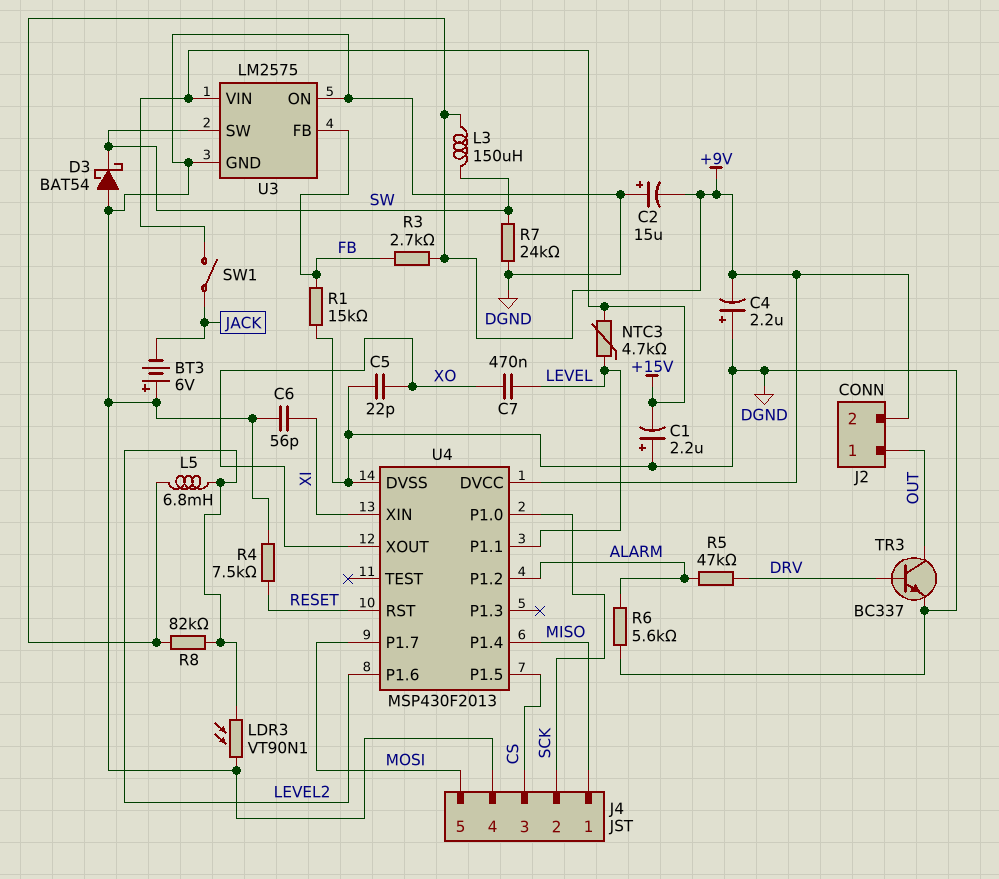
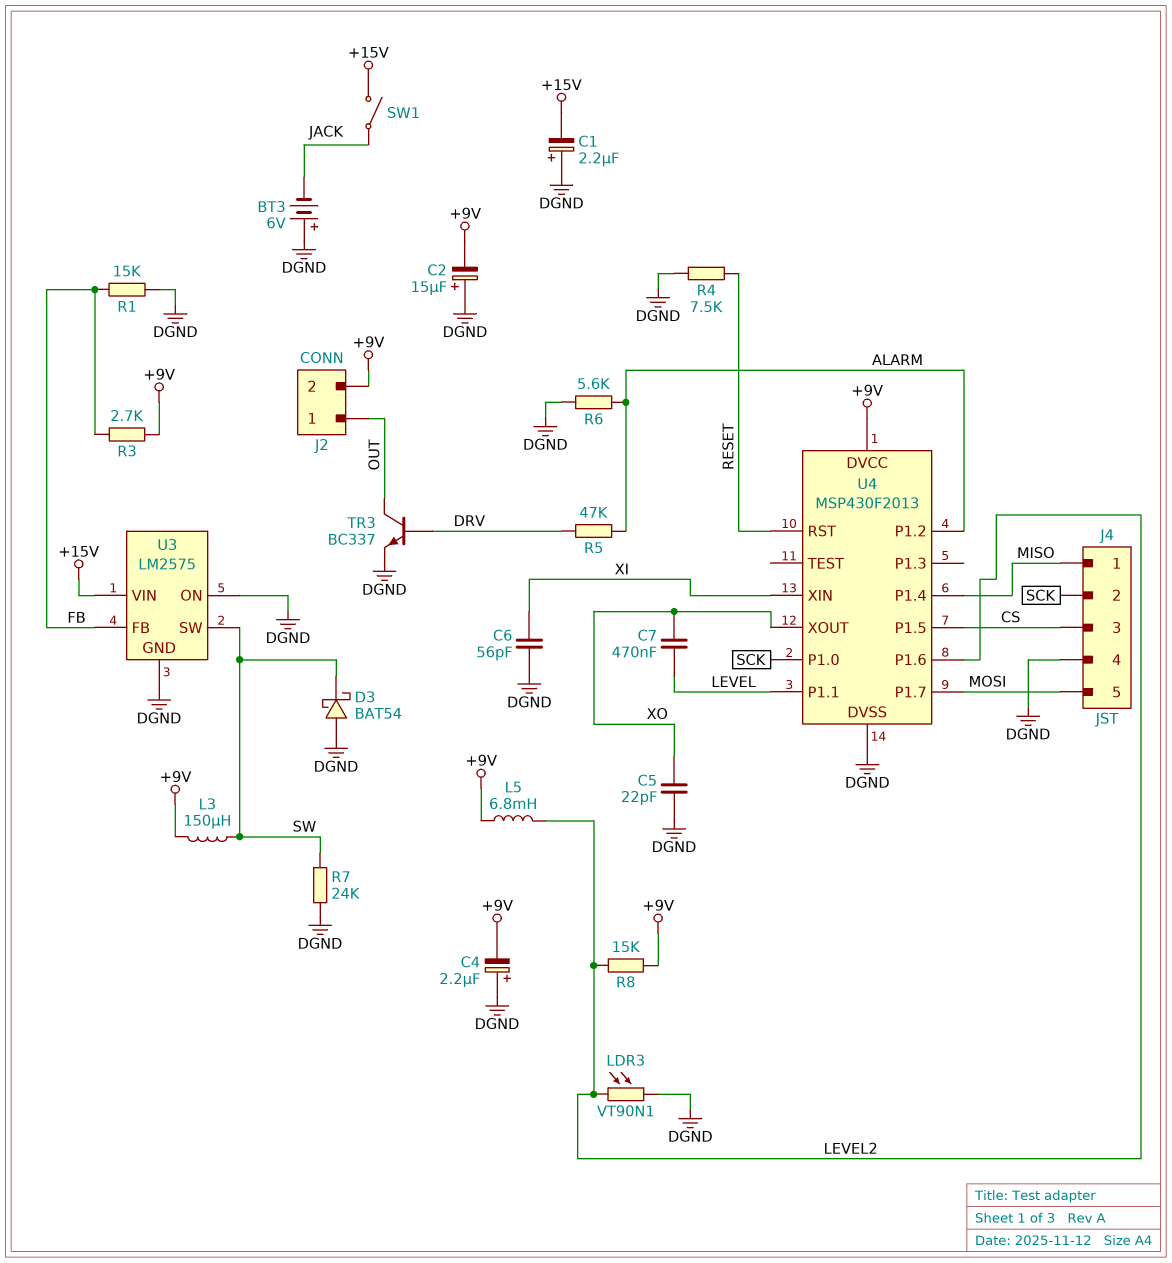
NTC3: 4.7k (+15V, LEVEL) -> none
R8: 82k (+9V, LEVEL2) -> 15k (+9V, LEVEL2)

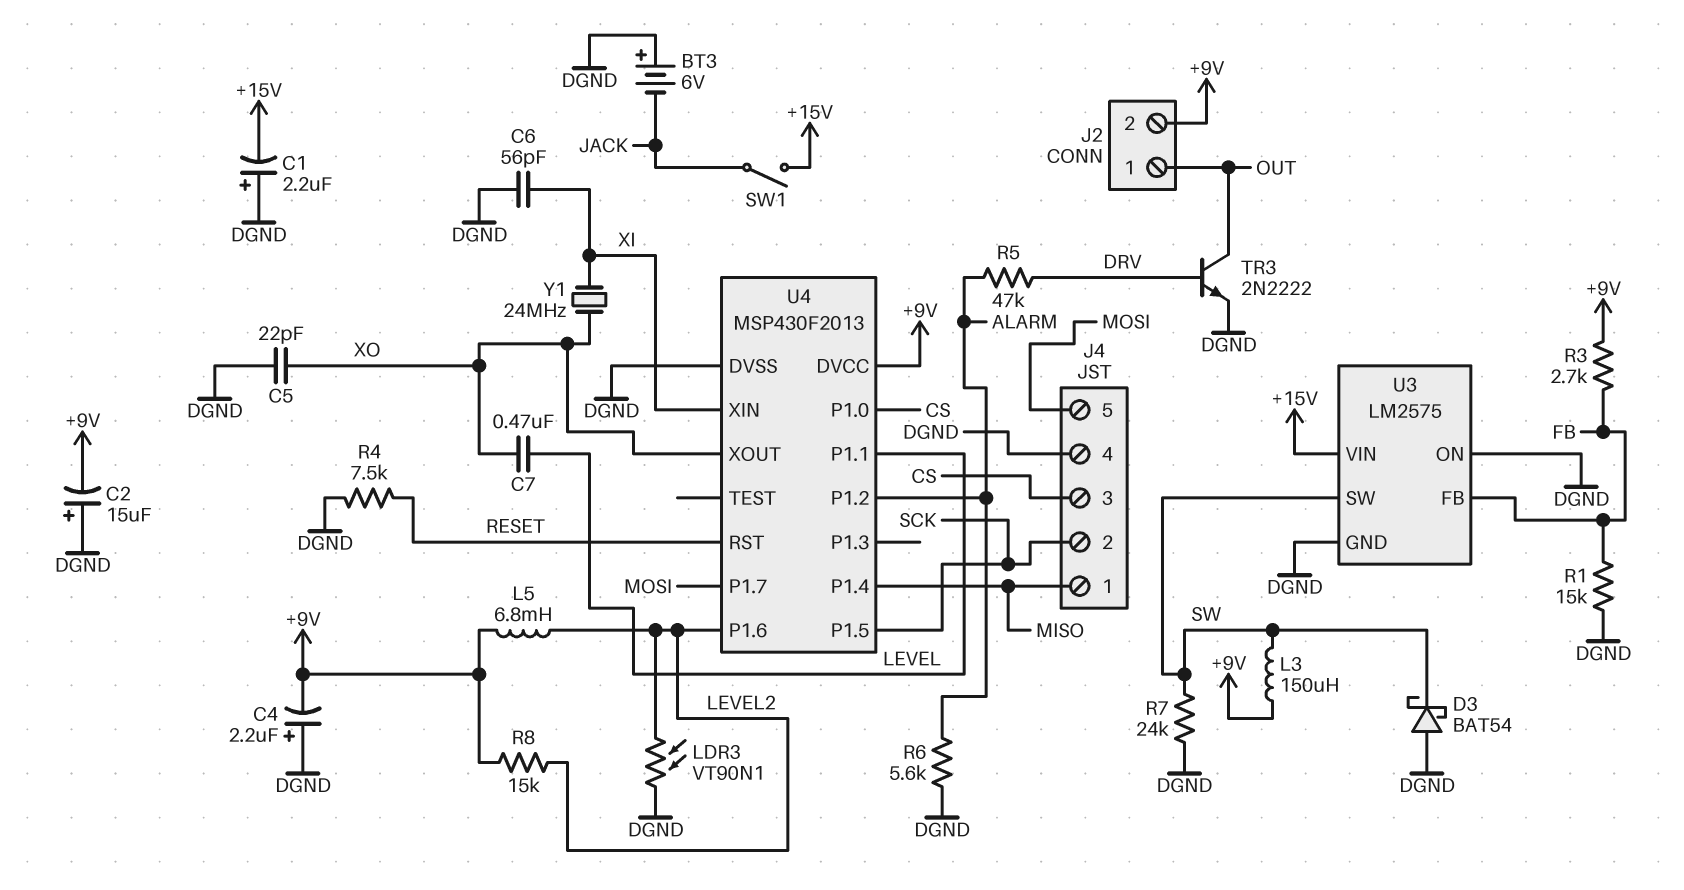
TR3: NPN BC337 (B DRV, C OUT, E DGND) -> NPN 2N2222 (B DRV, C OUT, E DGND)
U4 pin P1.0: SCK -> CS
U4 pin P1.5: CS -> SCK
Y1: none -> 24MHz (XI, XO)

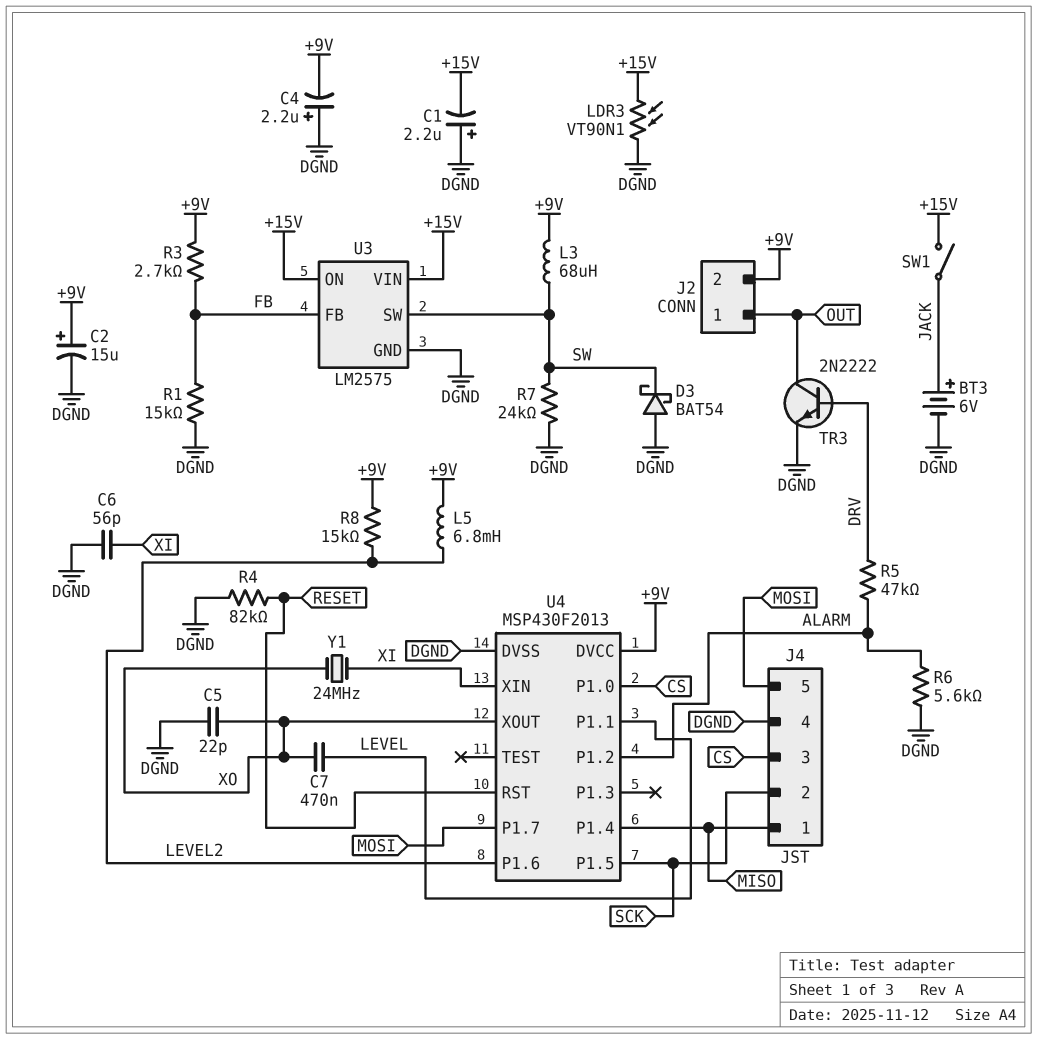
BT3: 6V (plus DGND, minus JACK) -> 6V (plus JACK, minus DGND)
C2: 15uF (plus DGND, minus +9V) -> 15uF (plus +9V, minus DGND)
L3: 150uH (+9V, SW) -> 68uH (+9V, SW)
LDR3: VT90N1 (DGND, LEVEL2) -> VT90N1 (+15V, DGND)
R4: 7.5k (DGND, RESET) -> 82k (DGND, RESET)
U3 pin ON: DGND -> +15V

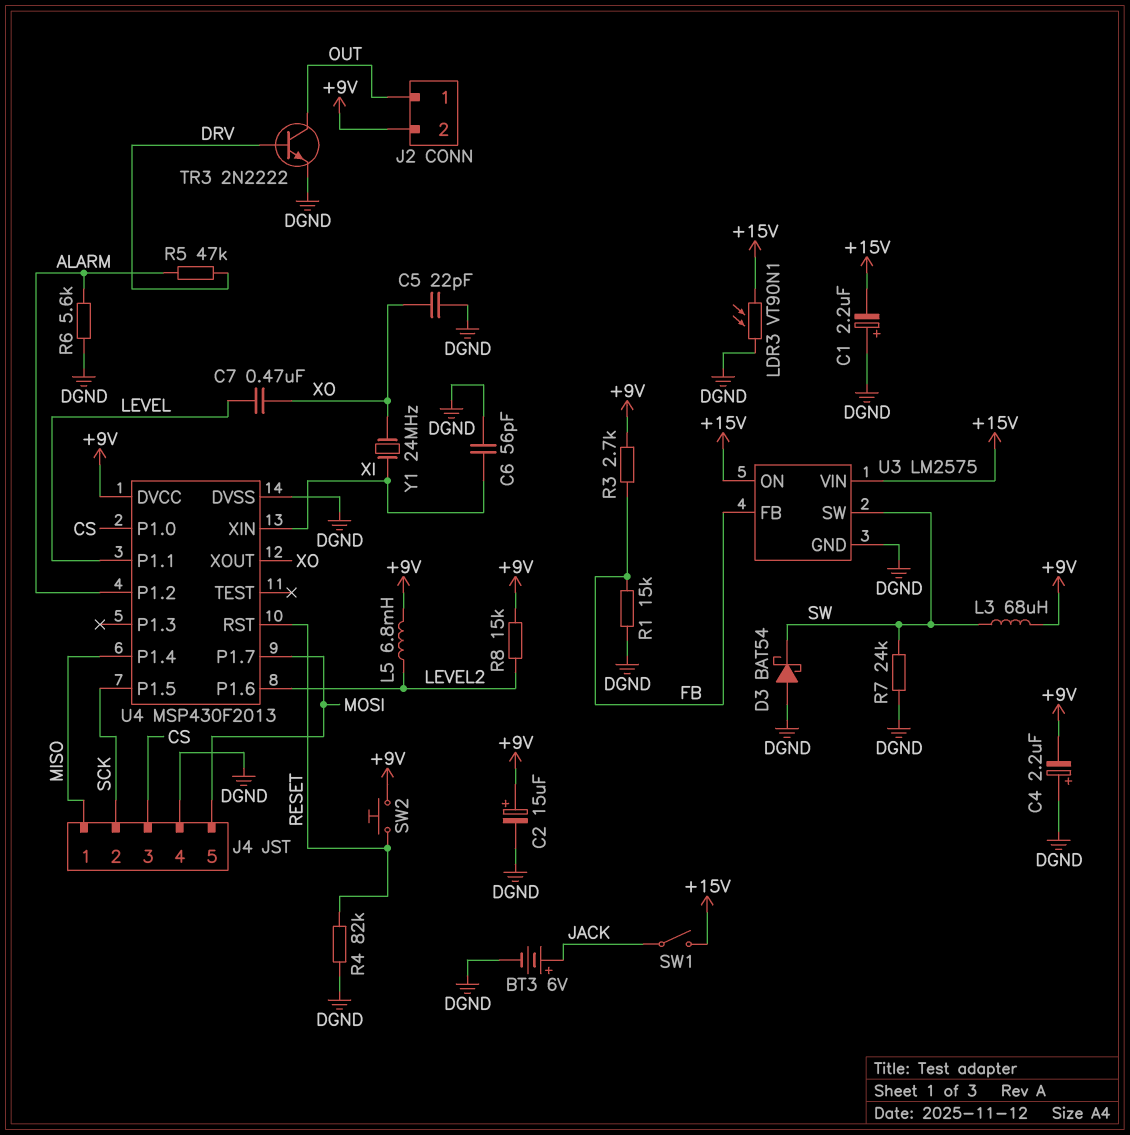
SW2: none -> button (+9V, RESET)

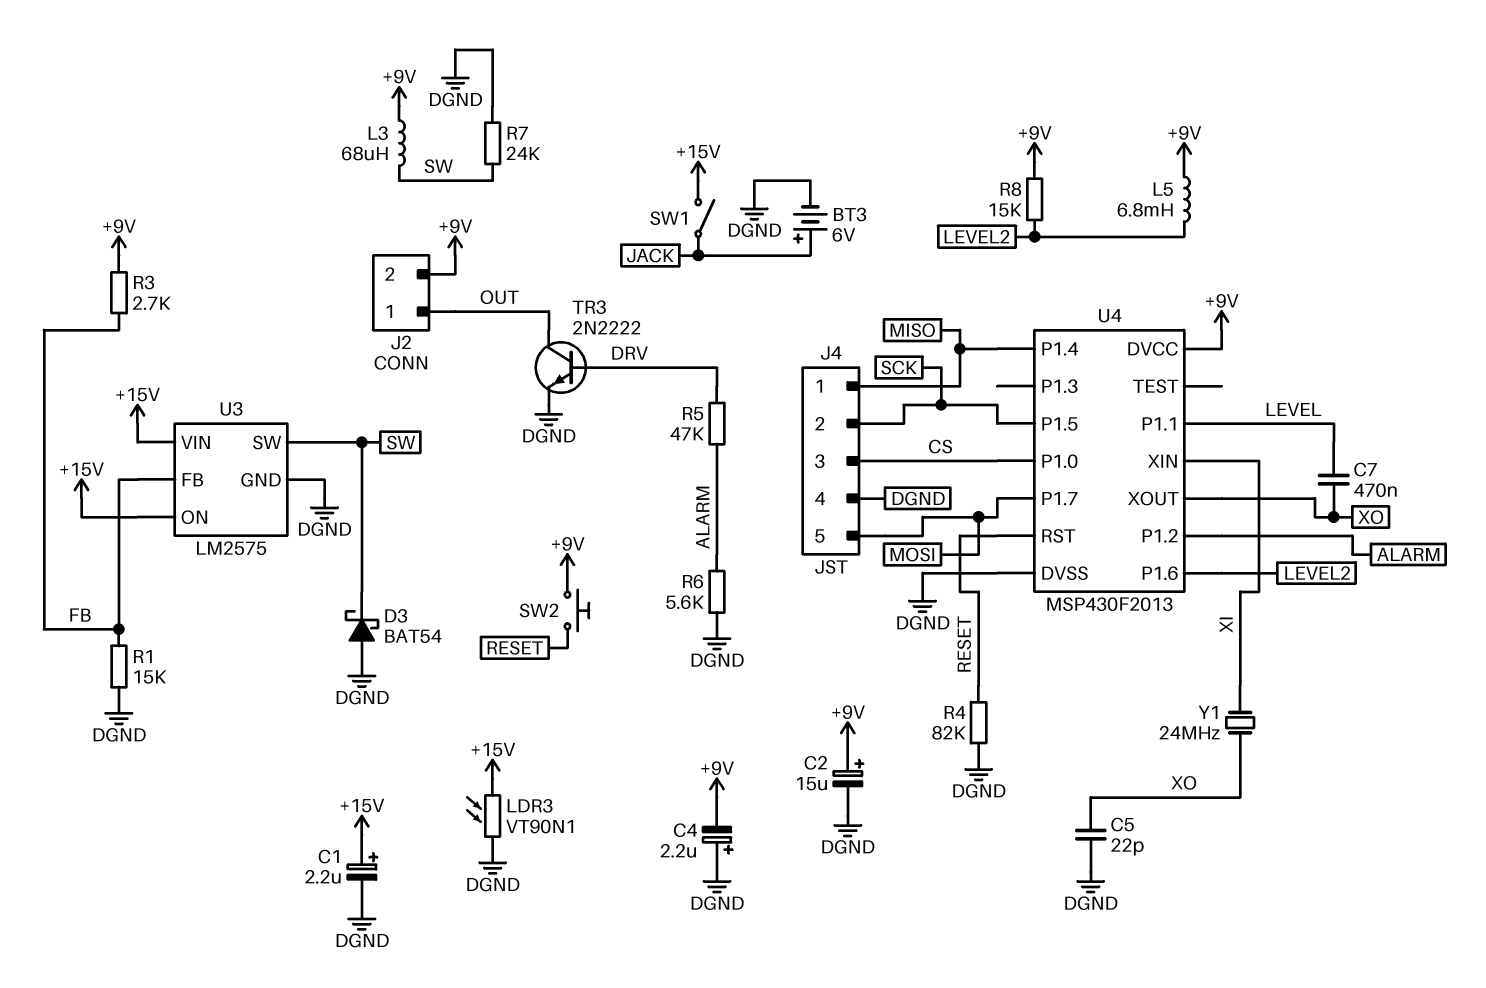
C1: 2.2uF (plus DGND, minus +15V) -> 2.2uF (plus +15V, minus DGND)
C6: 56pF (DGND, XI) -> none

